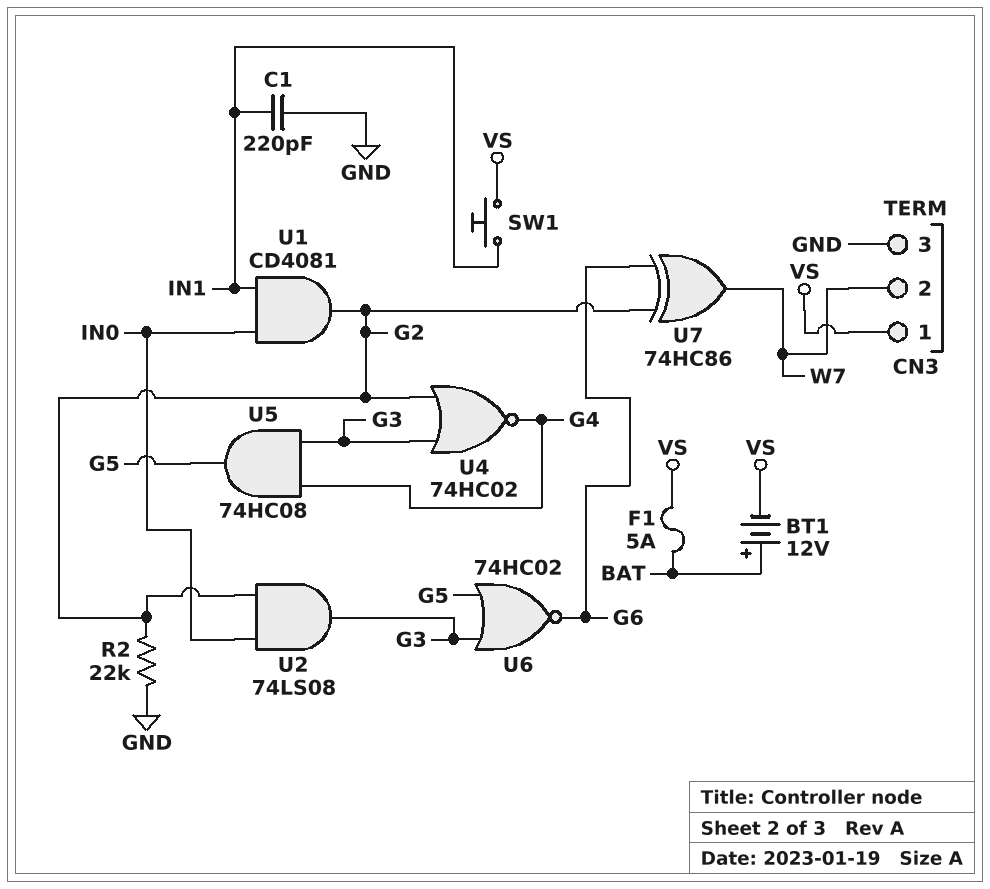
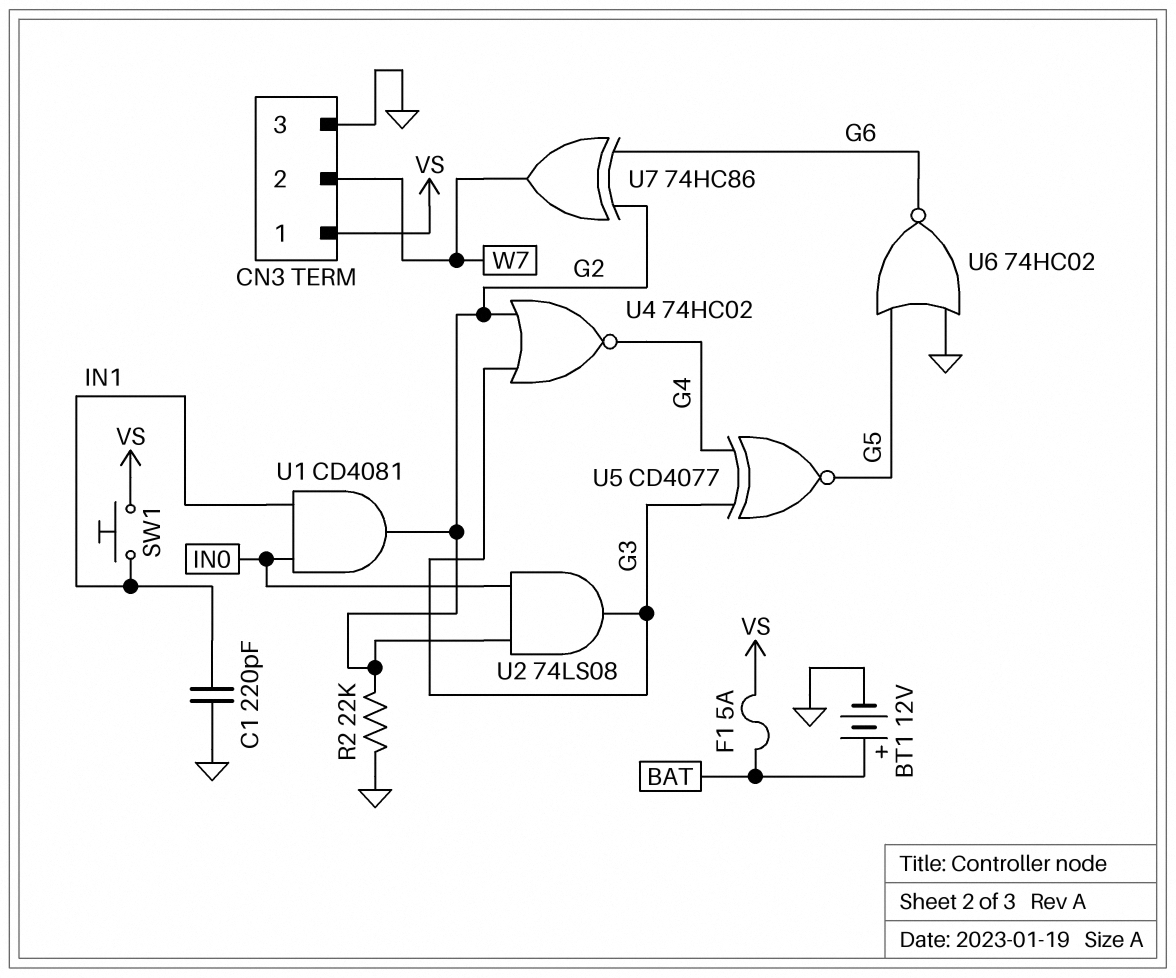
BT1: 12V (plus BAT, minus VS) -> 12V (plus BAT, minus GND)
U5: AND 74HC08 (in G3, in G4, out G5) -> XNOR CD4077 (in G3, in G4, out G5)
U6: NOR 74HC02 (in G3, in G5, out G6) -> NOR 74HC02 (in G5, in GND, out G6)

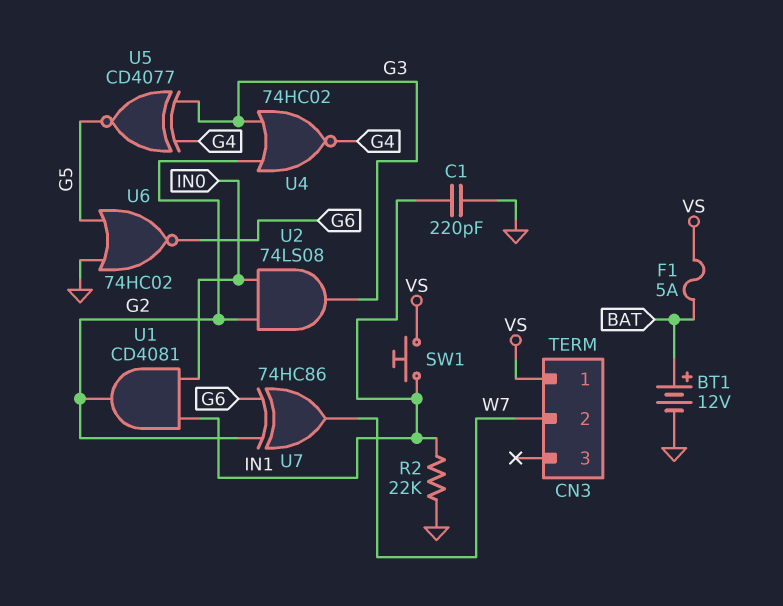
CN3 pin 3: GND -> none
R2: 22k (G2, GND) -> 22k (GND, IN1)

